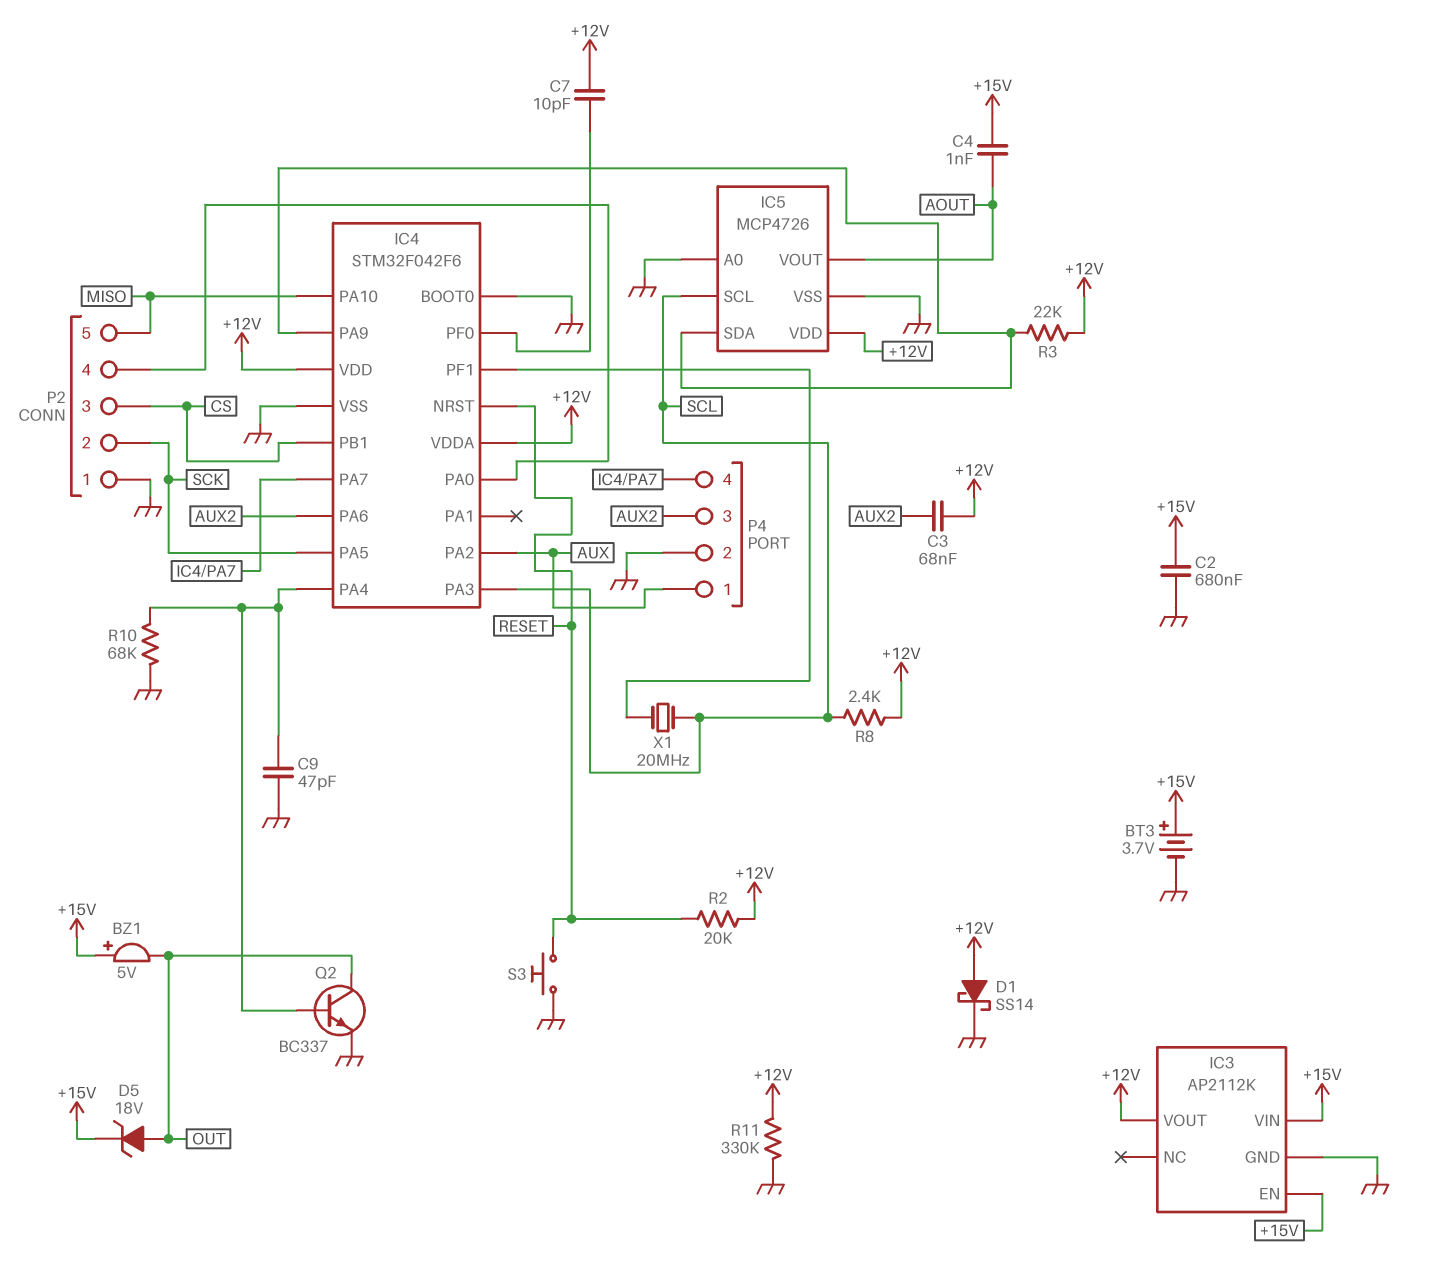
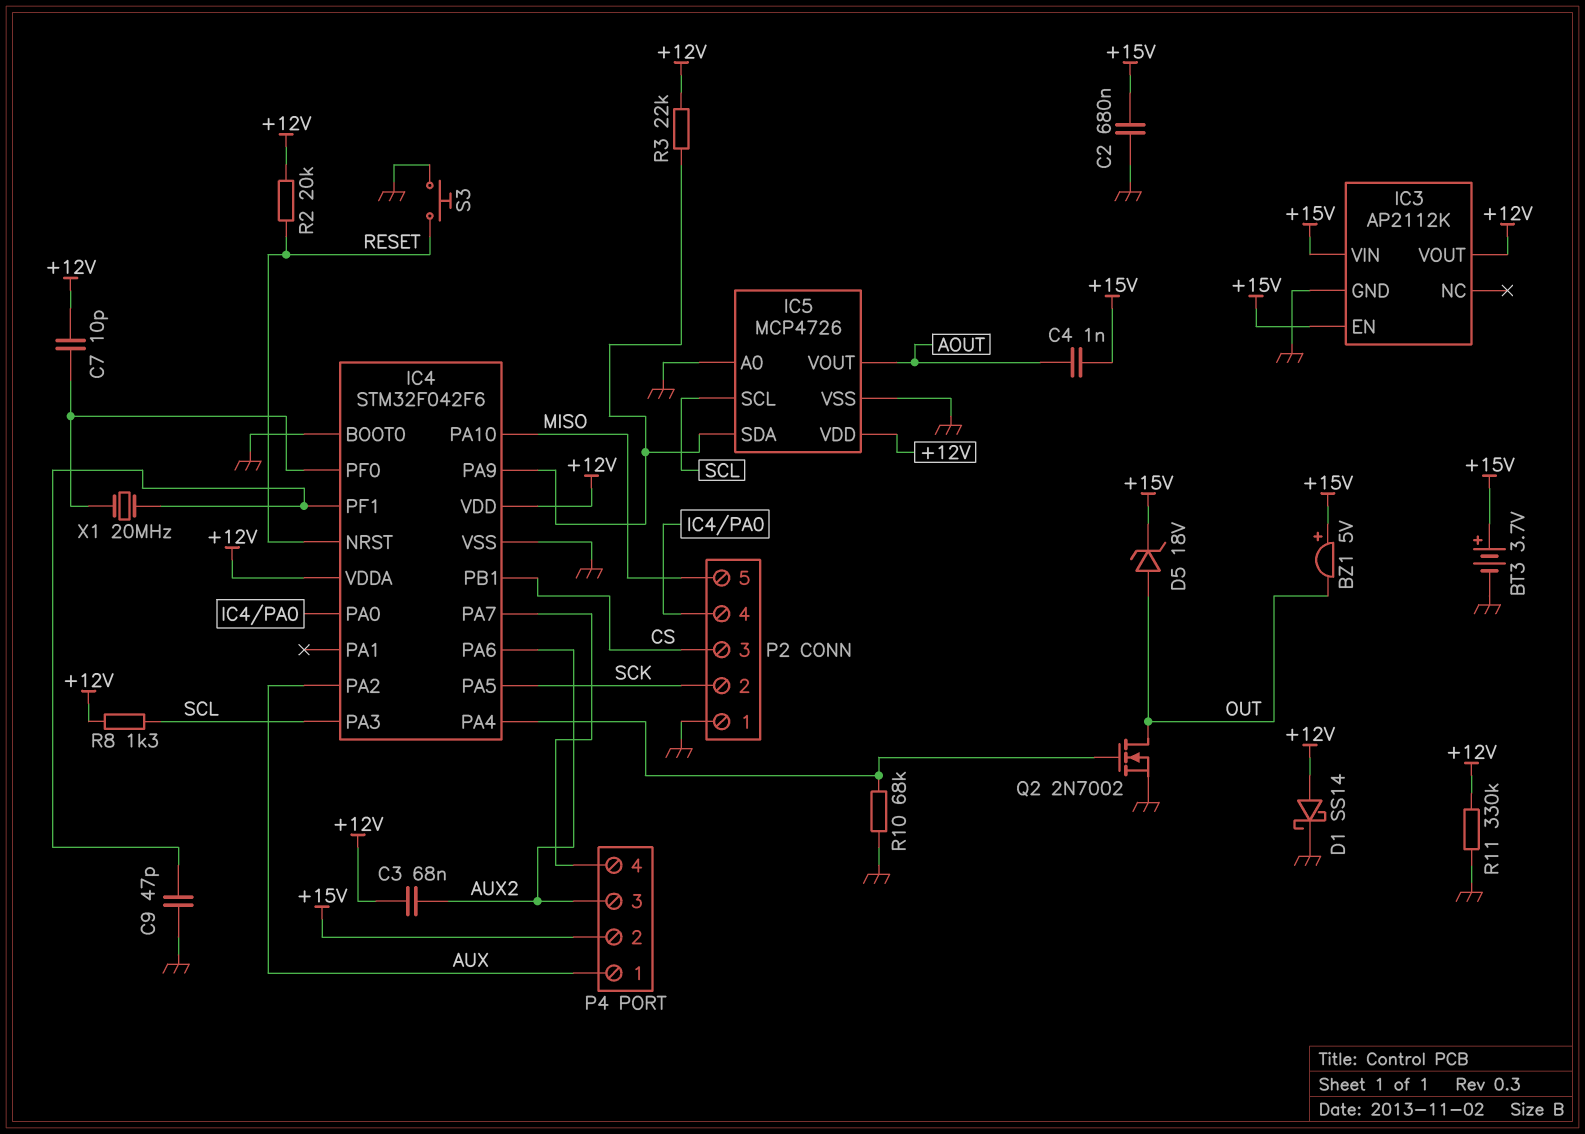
C9: 47pF (GND, IC4/PA4) -> 47pF (GND, IC4/PF1)
P4 pin 2: GND -> +15V
Q2: NPN BC337 (B IC4/PA4, C OUT, E GND) -> NMOS 2N7002 (G IC4/PA4, D OUT, S GND)
R8: 2.4k (+12V, SCL) -> 1.3k (+12V, SCL)
X1: 20MHz (IC4/PF1, SCL) -> 20MHz (IC4/PF0, IC4/PF1)

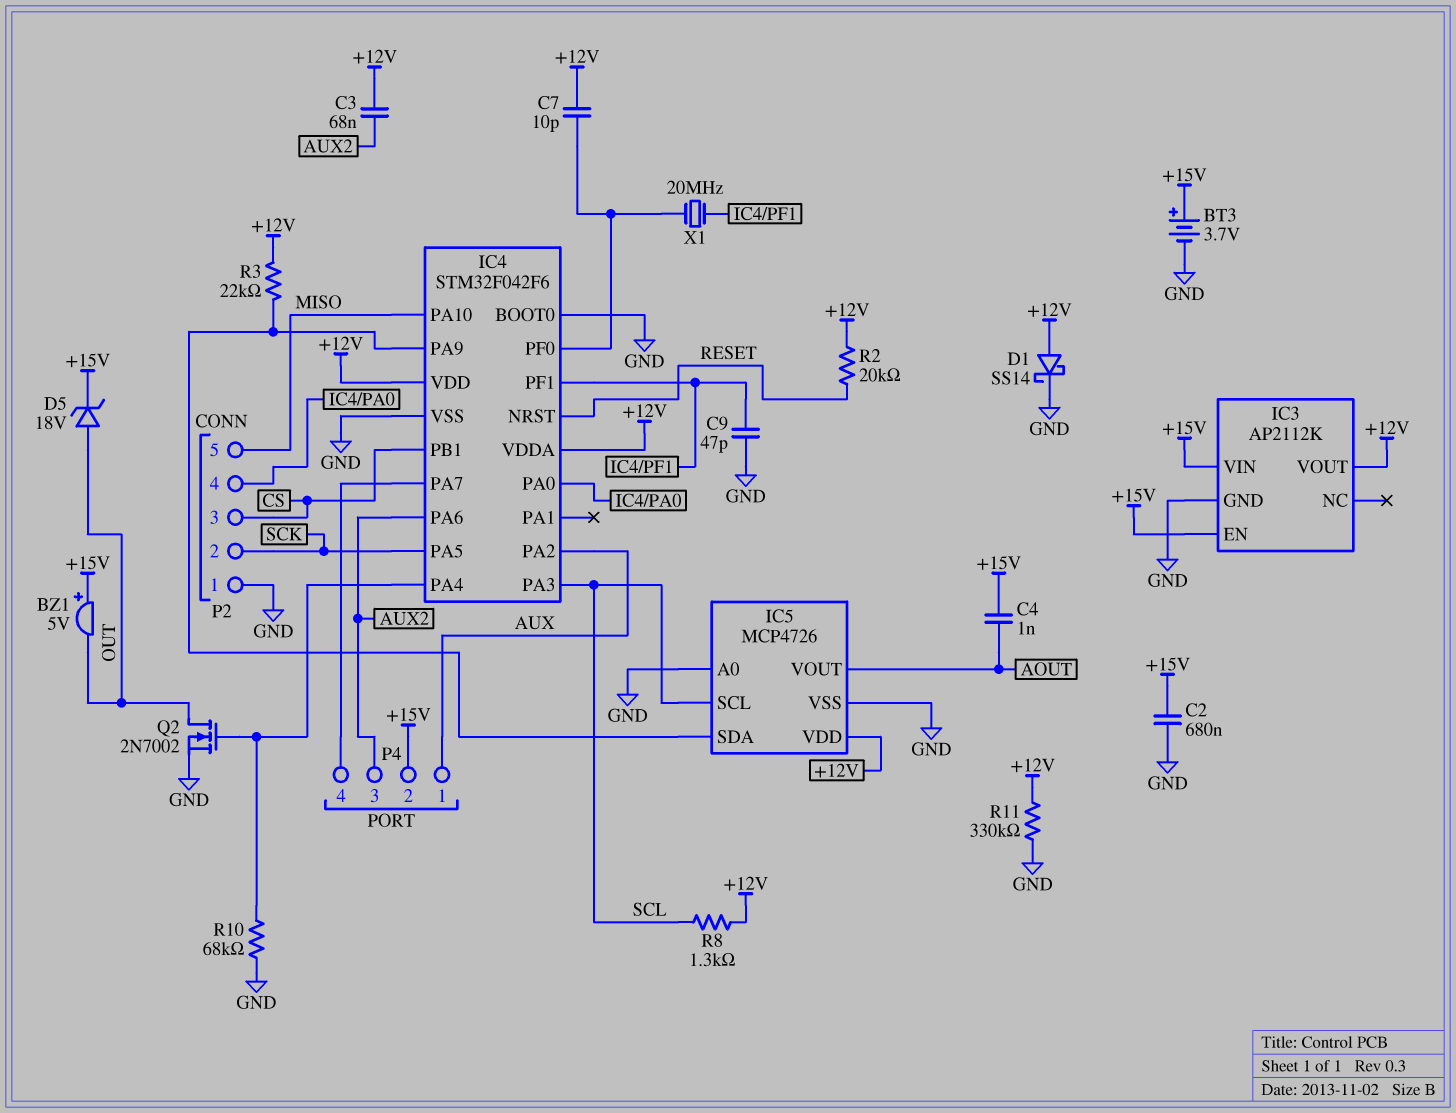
S3: button (GND, RESET) -> none

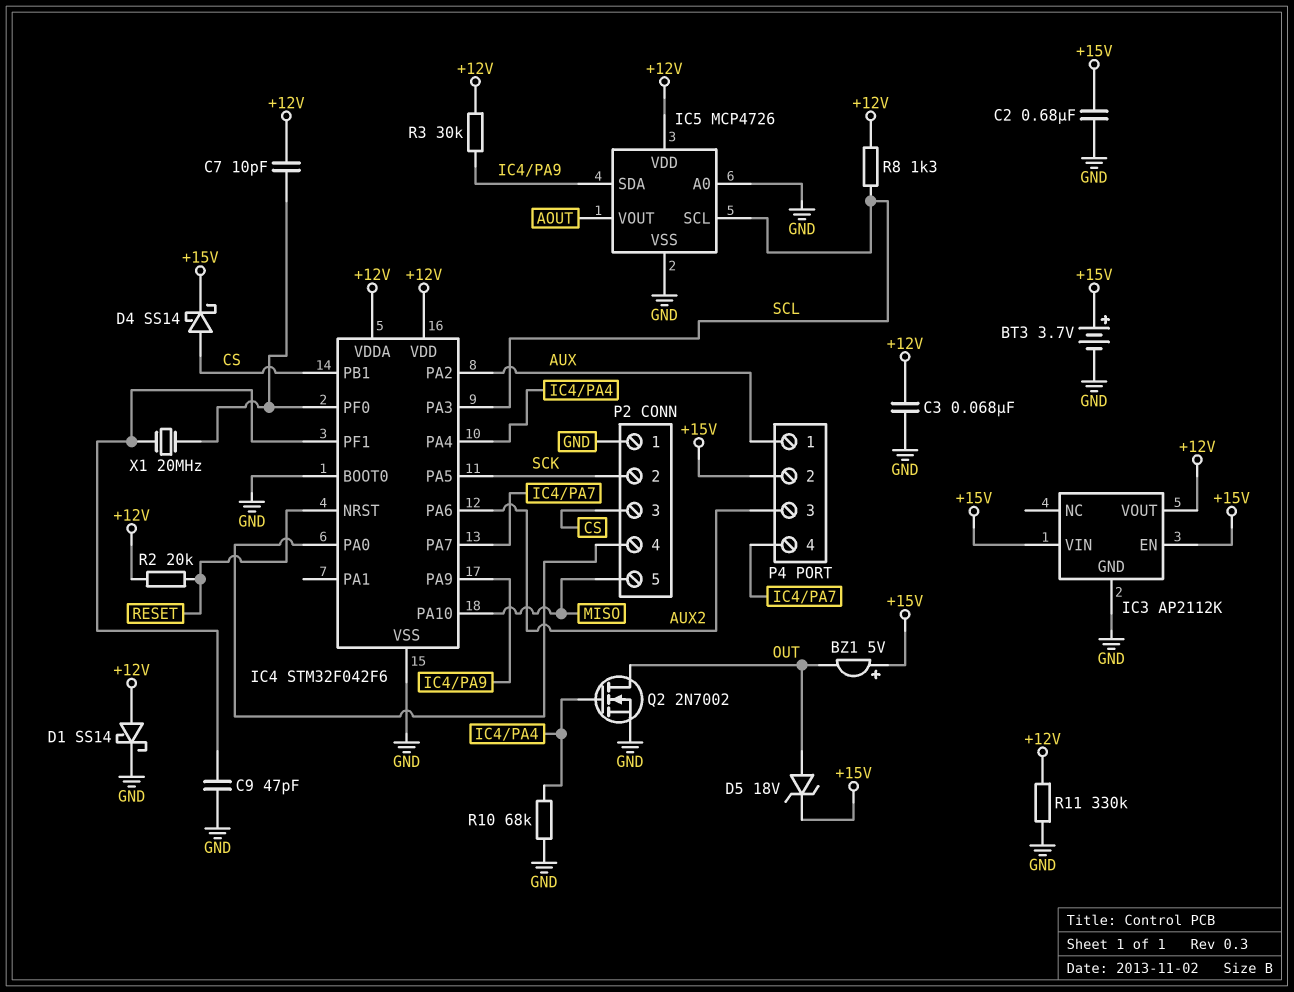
C3: 68nF (+12V, AUX2) -> 68nF (+12V, GND)
C4: 1nF (+15V, AOUT) -> none
D4: none -> schottky SS14 (A CS, K +15V)
R3: 22k (+12V, IC4/PA9) -> 30k (+12V, IC4/PA9)

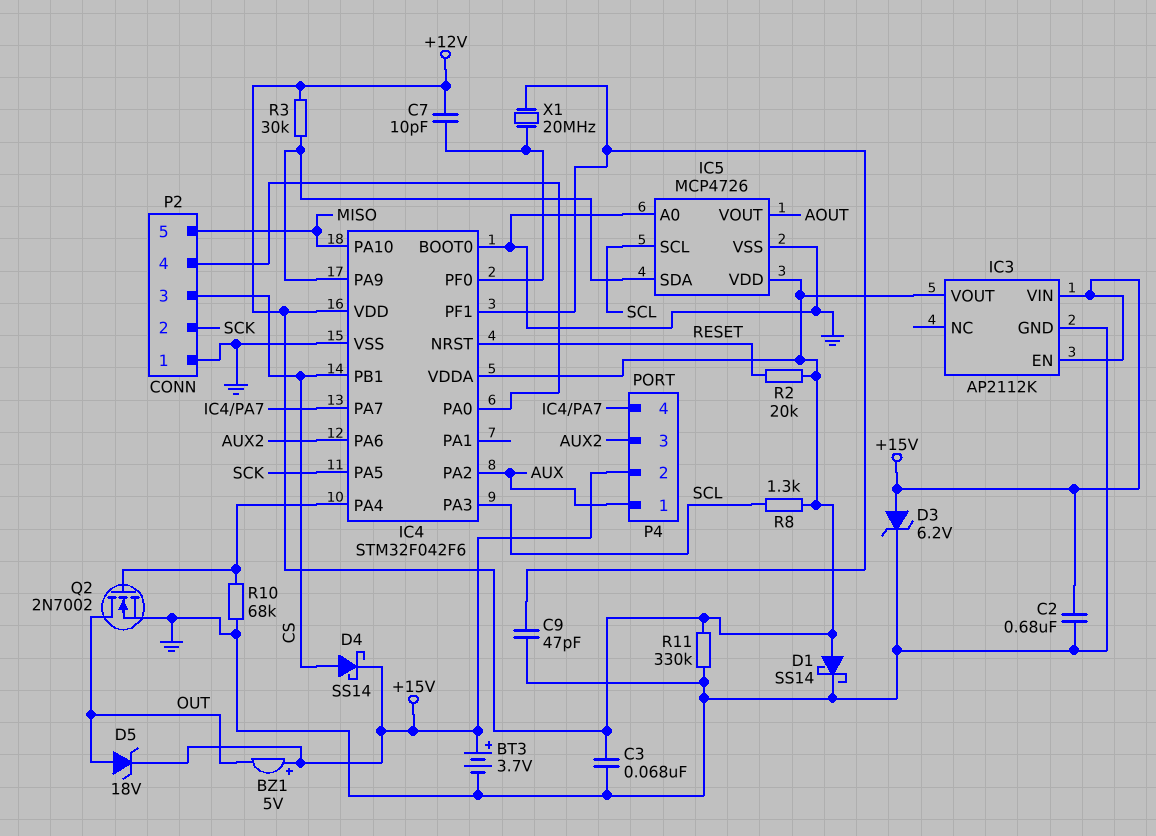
D3: none -> zener 6.2V (A +15V, K GND)

